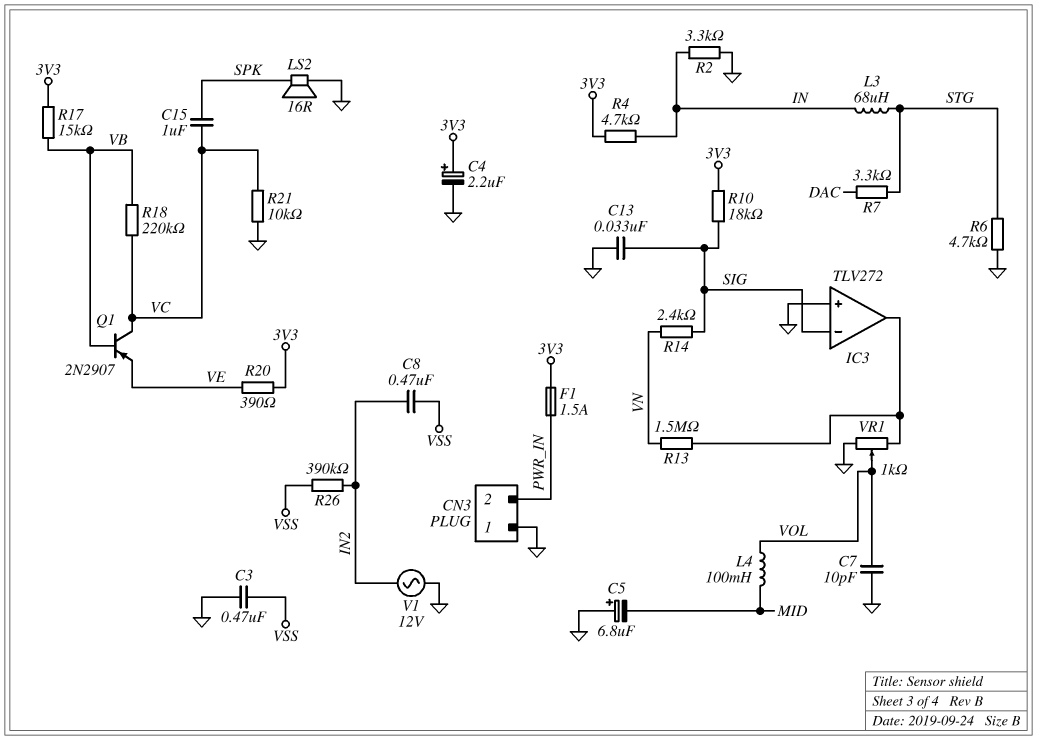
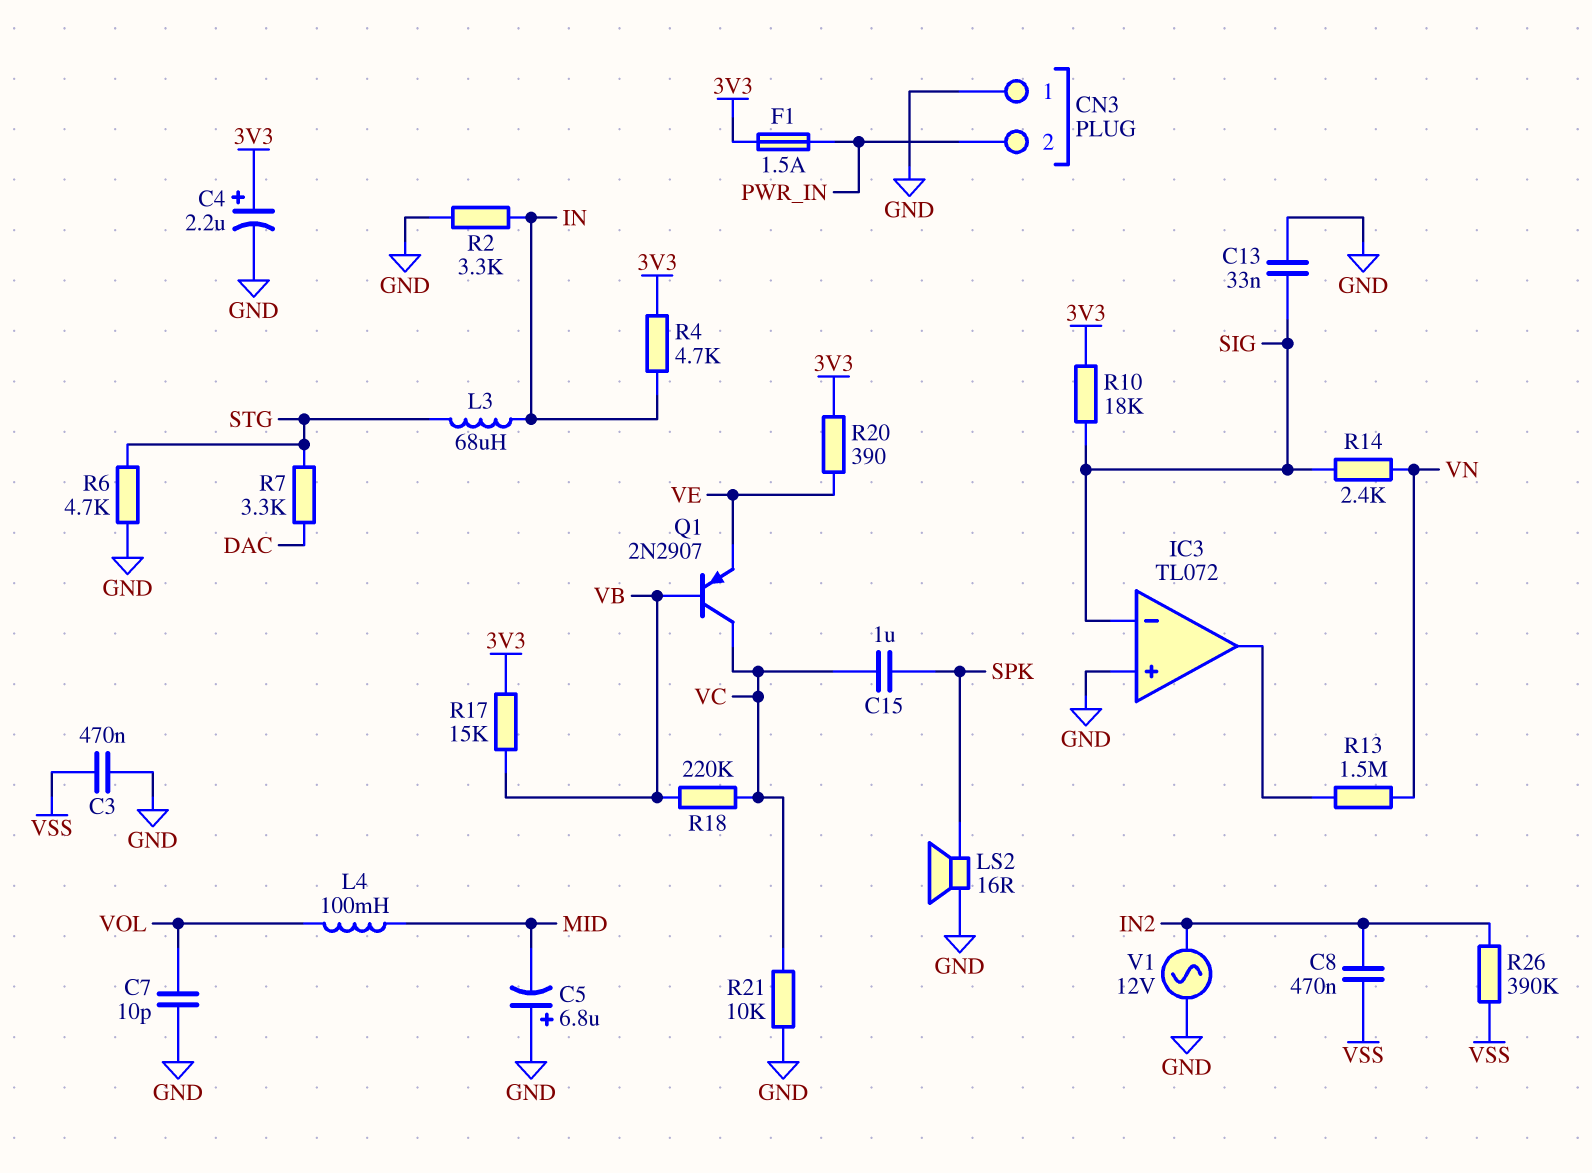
IC3: TLV272 -> TL072
VR1: 1k (GND, IC3/out, wiper VOL) -> none

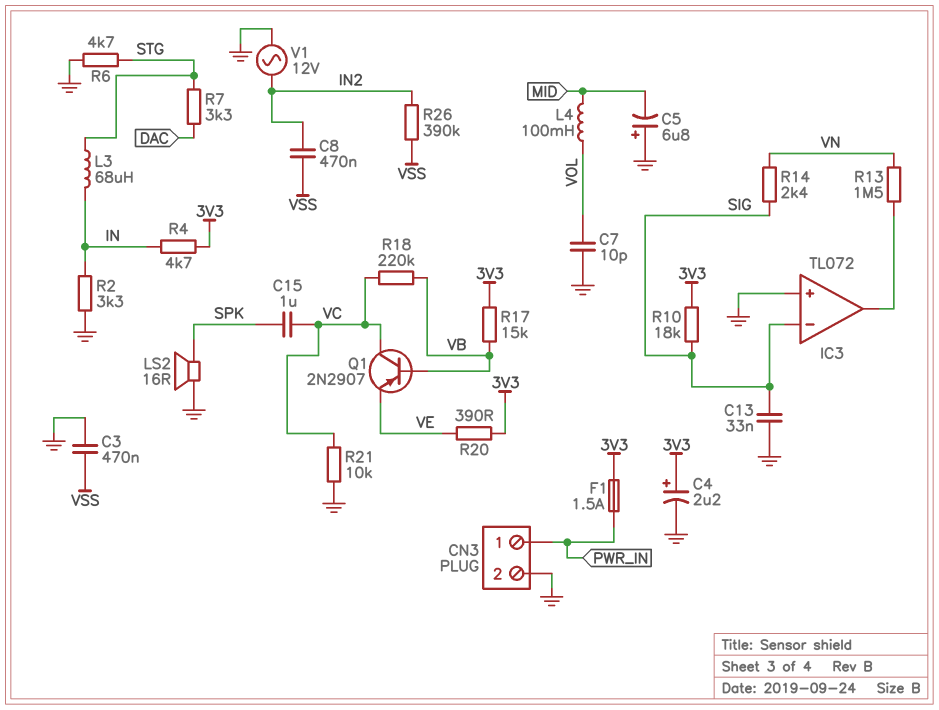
CN3 pin 1: GND -> PWR_IN
CN3 pin 2: PWR_IN -> GND

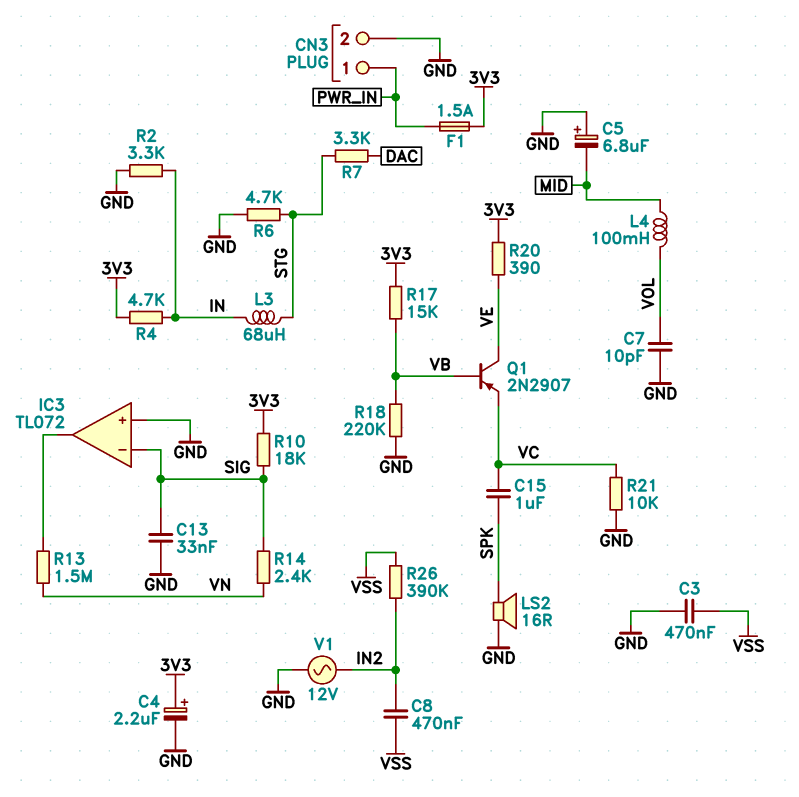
Q1: PNP 2N2907 (B VB, C VC, E VE) -> PNP 2N2907 (B VB, C VE, E VC)
R18: 220k (VB, VC) -> 220k (GND, VB)

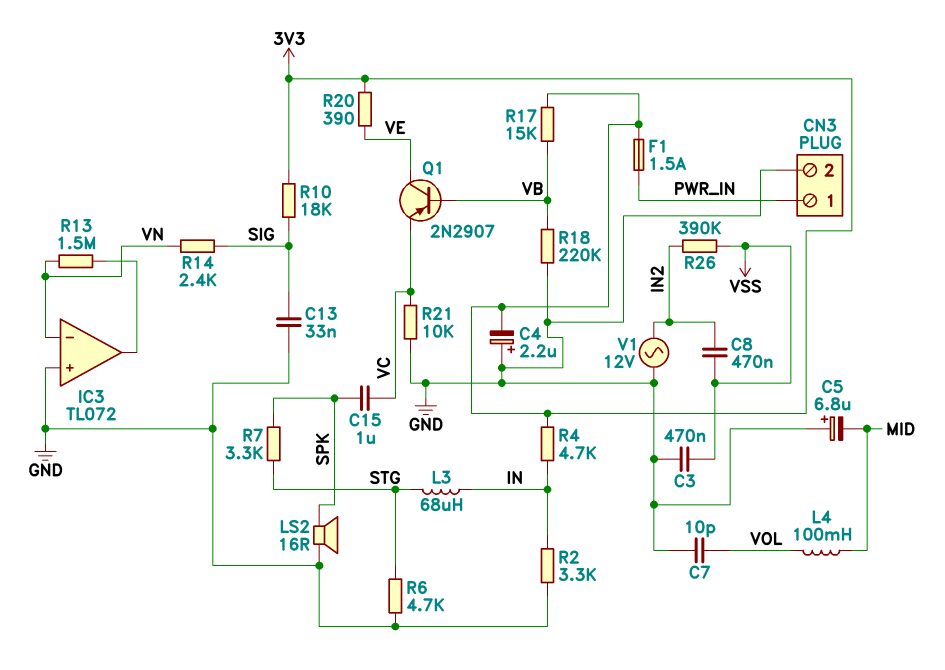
C4: 2.2uF (plus 3V3, minus GND) -> 2.2uF (plus GND, minus 3V3)
IC3 pin in-: SIG -> VN
R7: 3.3k (DAC, STG) -> 3.3k (SPK, STG)

